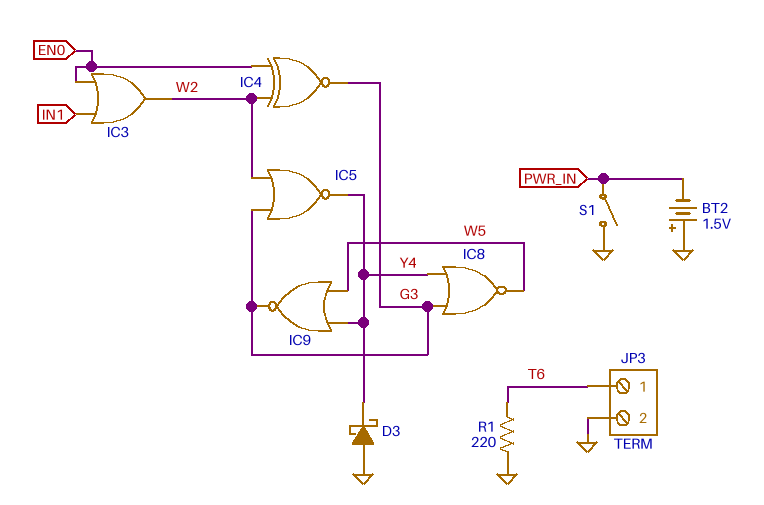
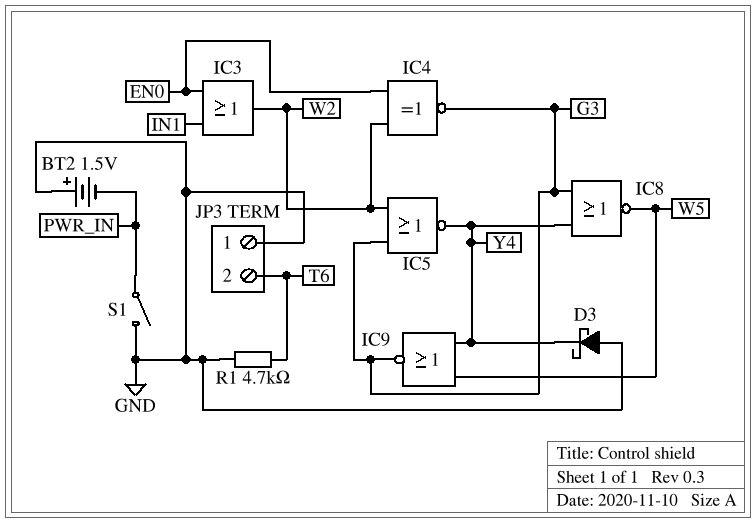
JP3 pin 1: T6 -> GND
JP3 pin 2: GND -> T6
R1: 220 (GND, T6) -> 4.7k (GND, T6)

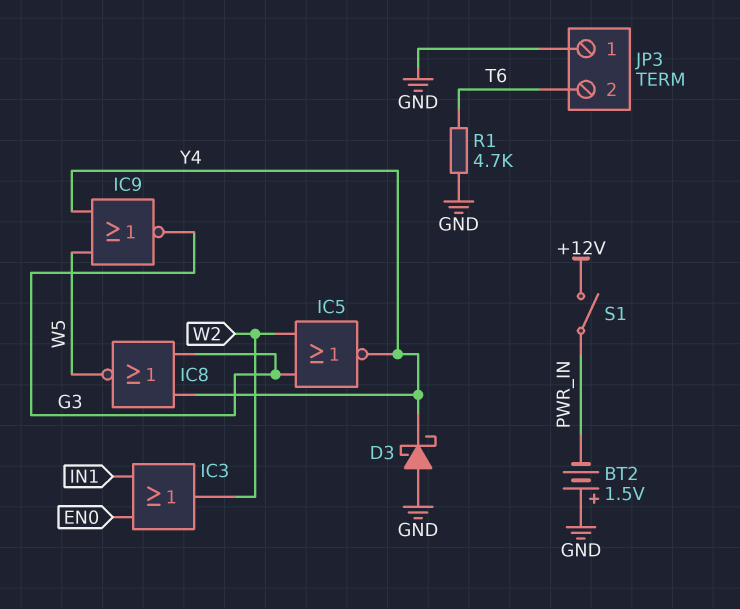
IC4: XNOR (in EN0, in W2, out G3) -> none
S1: switch (GND, PWR_IN) -> switch (+12V, PWR_IN)

